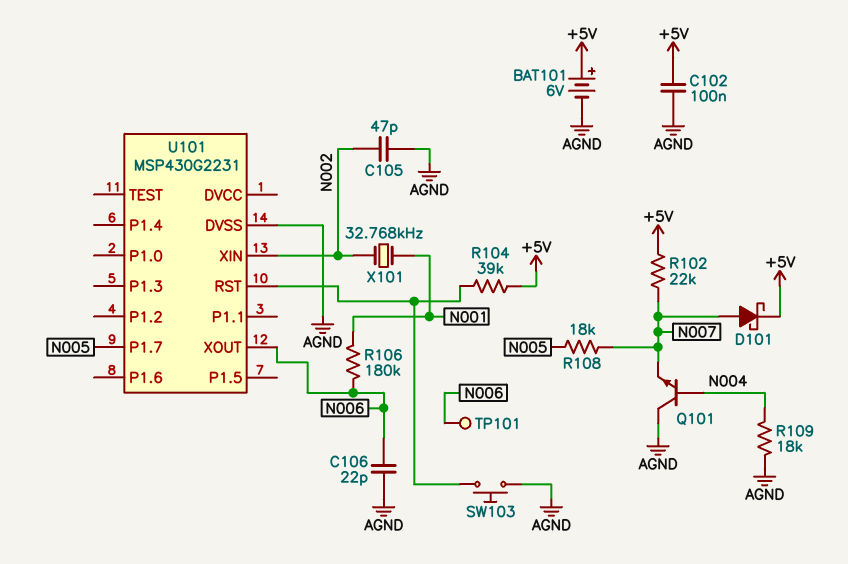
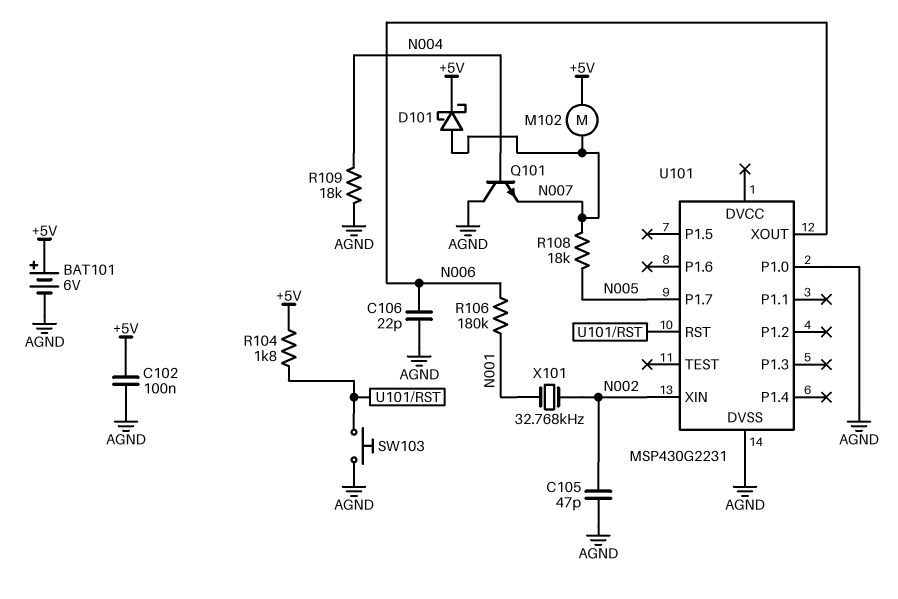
M102: none -> motor (+5V, N007)
R102: 22k (+5V, N007) -> none
R104: 39k (+5V, U101/RST) -> 1.8k (+5V, U101/RST)
TP101: test point (N006) -> none
U101 pin P1.0: none -> AGND

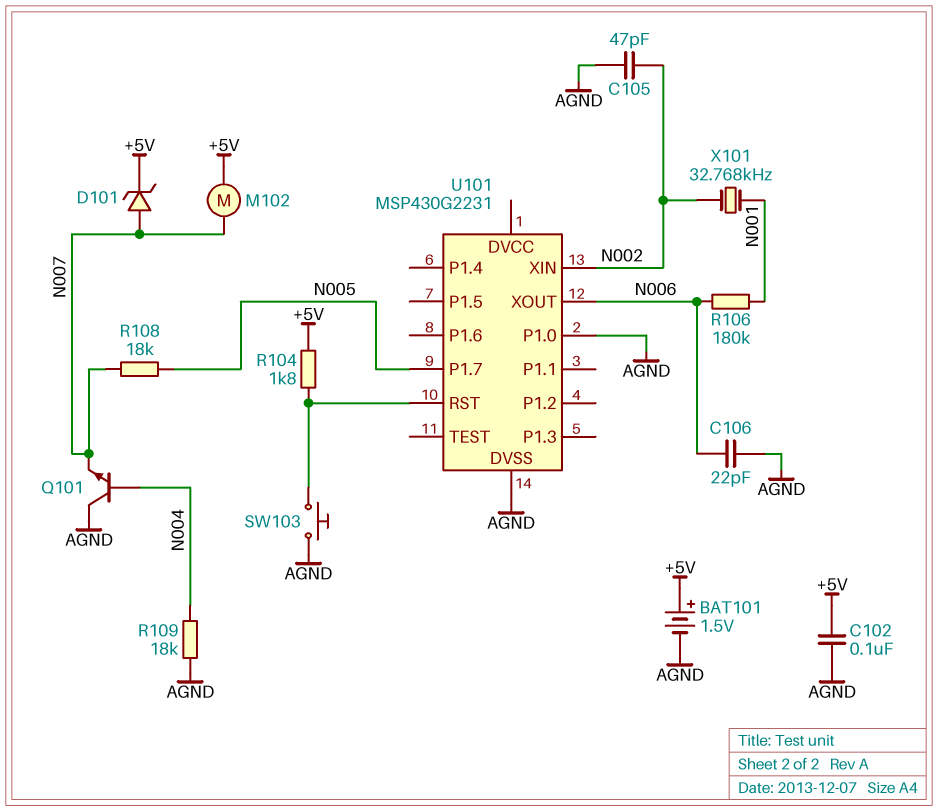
BAT101: 6V (plus +5V, minus AGND) -> 1.5V (plus +5V, minus AGND)
D101: schottky (A N007, K +5V) -> zener (A N007, K +5V)

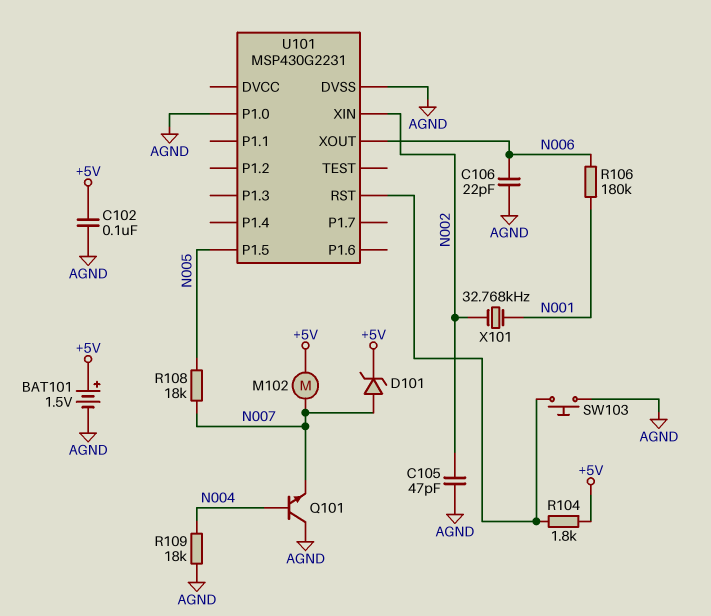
U101 pin P1.5: none -> N005
U101 pin P1.7: N005 -> none

